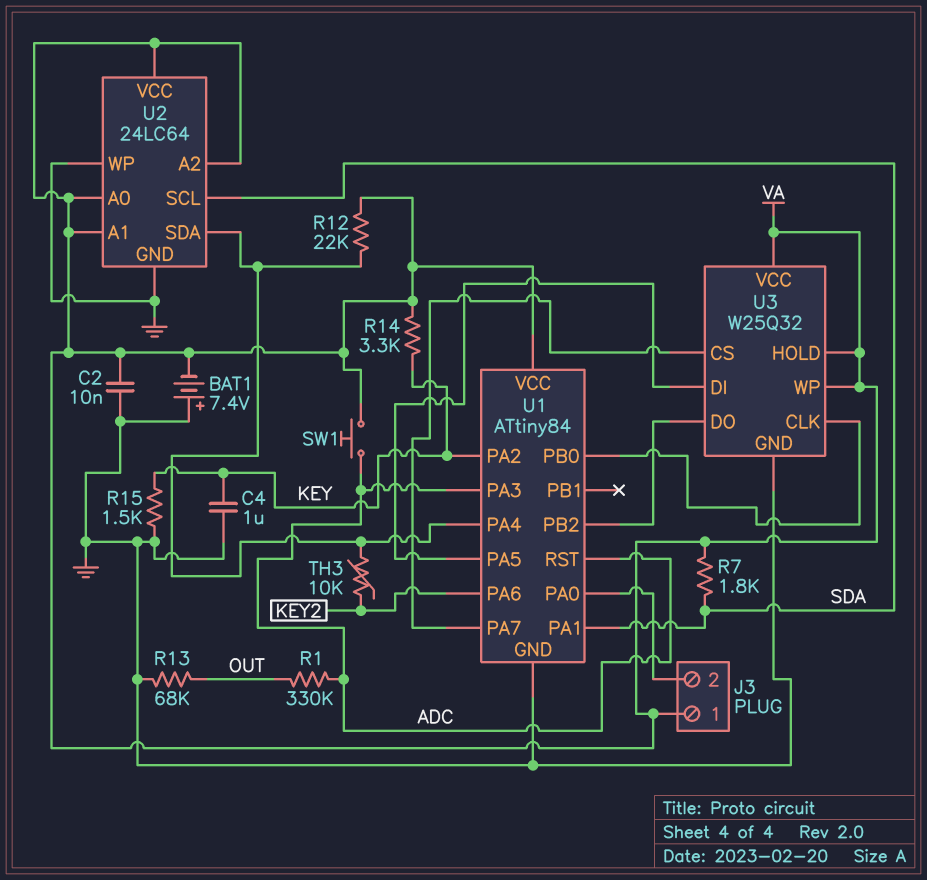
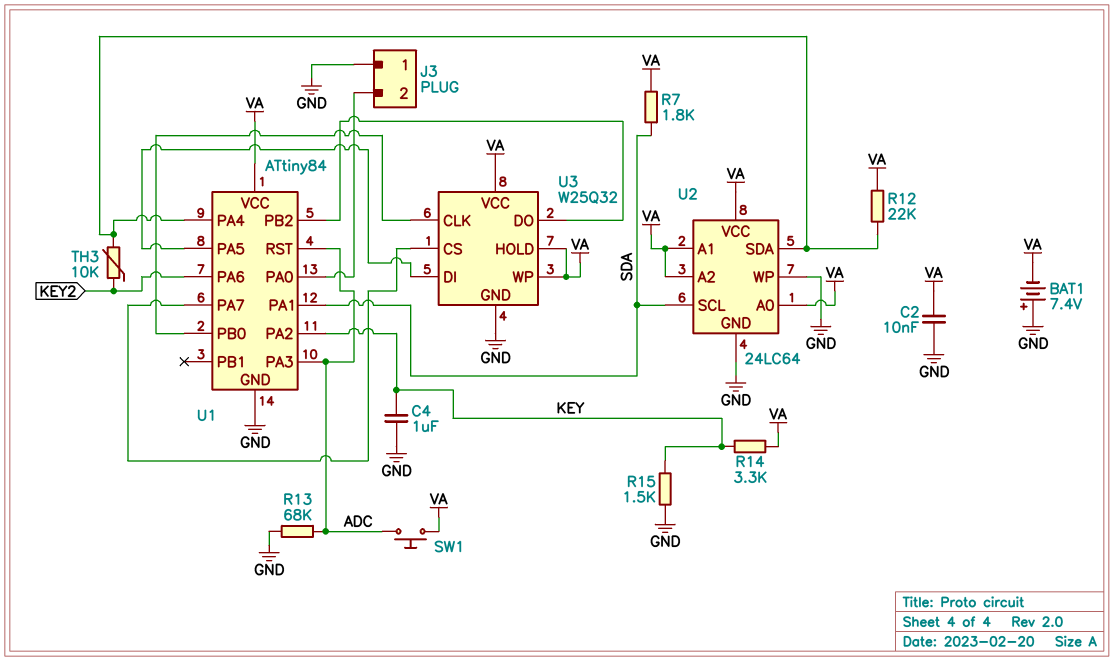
J3 pin 1: VA -> GND
R1: 330k (ADC, OUT) -> none
R13: 68k (GND, OUT) -> 68k (ADC, GND)

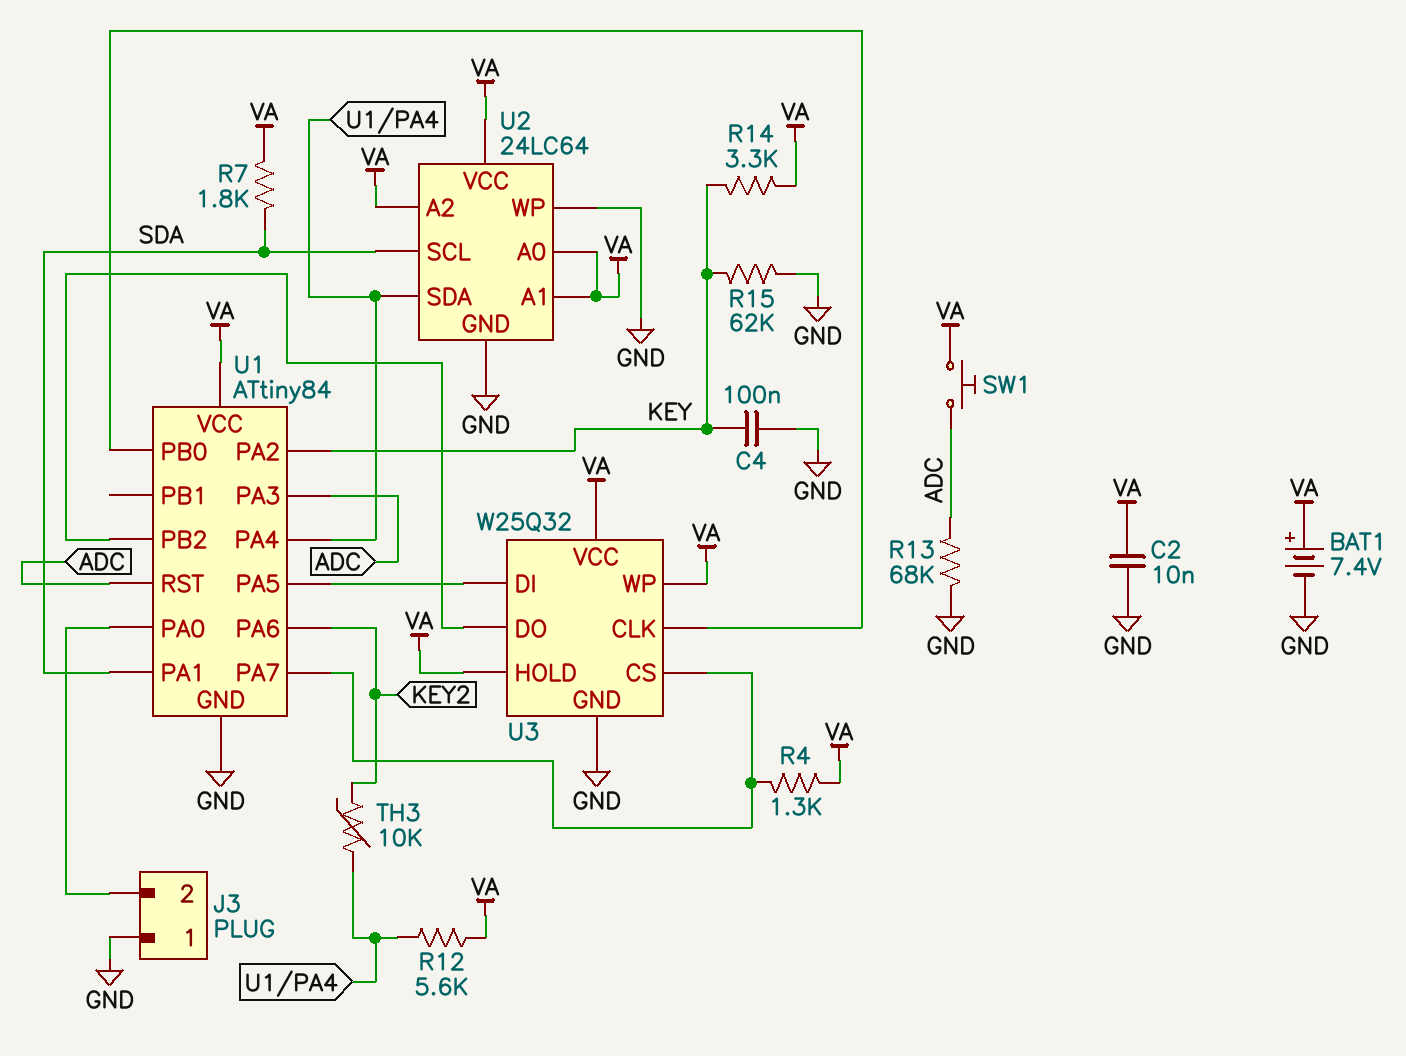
BAT1: 7.4V (plus GND, minus VA) -> 7.4V (plus VA, minus GND)
C4: 1uF (GND, KEY) -> 100nF (GND, KEY)
R4: none -> 1.3k (U1/PA7, VA)
R12: 22k (U1/PA4, VA) -> 5.6k (U1/PA4, VA)
R15: 1.5k (GND, KEY) -> 62k (GND, KEY)

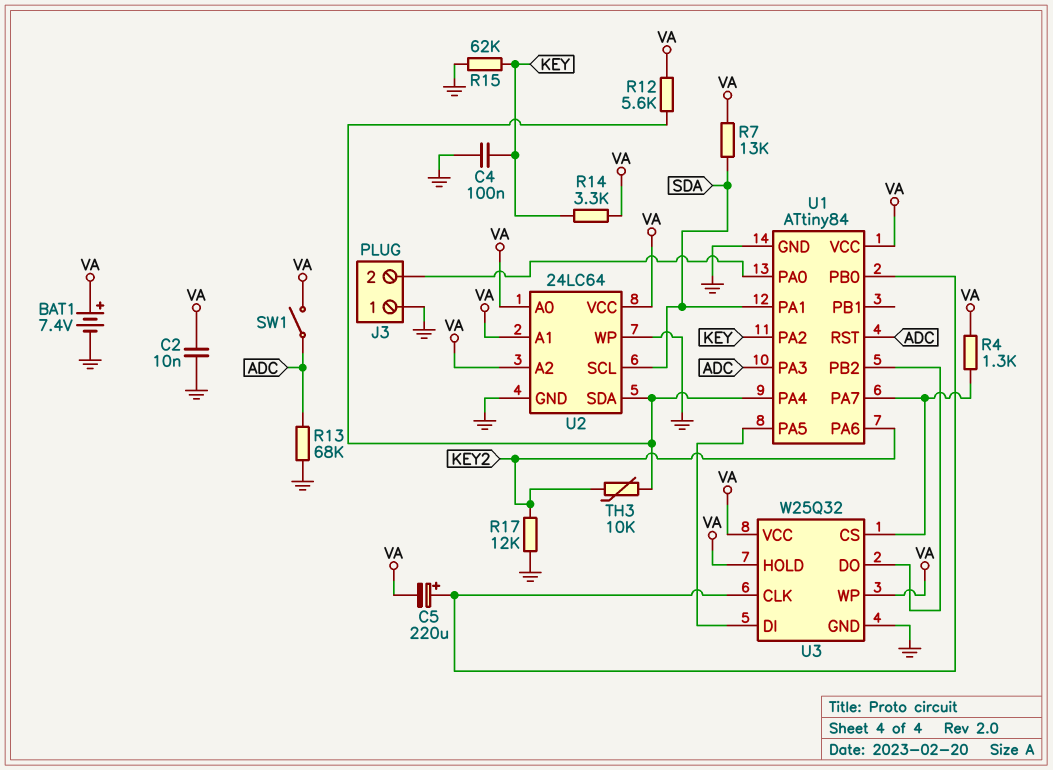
C5: none -> 220uF (plus U1/PB0, minus VA)
R7: 1.8k (SDA, VA) -> 13k (SDA, VA)
R17: none -> 12k (GND, KEY2)
SW1: button (ADC, VA) -> switch (ADC, VA)

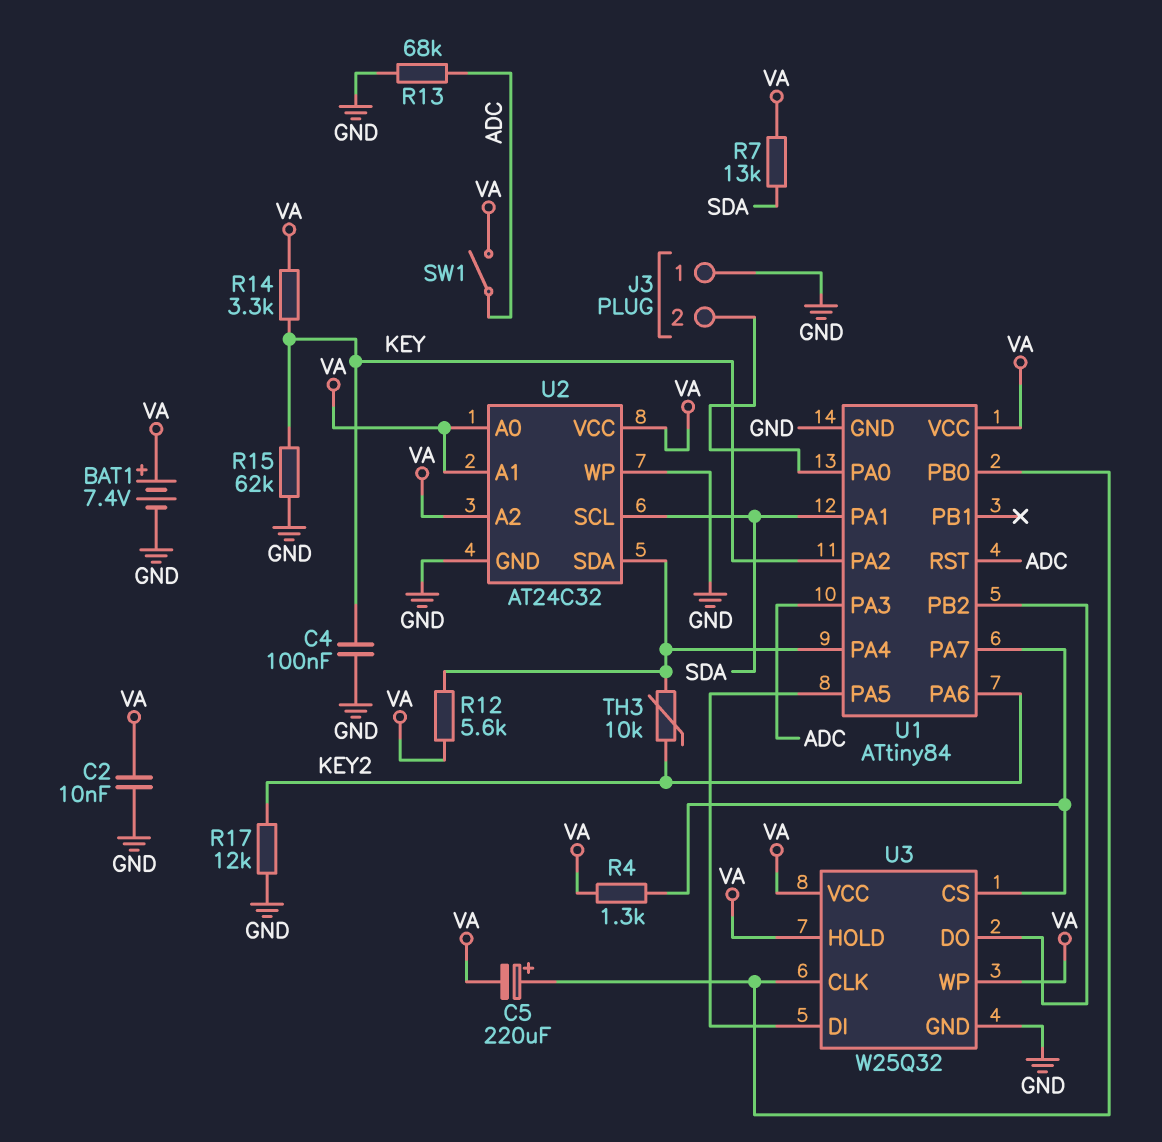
U2: 24LC64 -> AT24C32

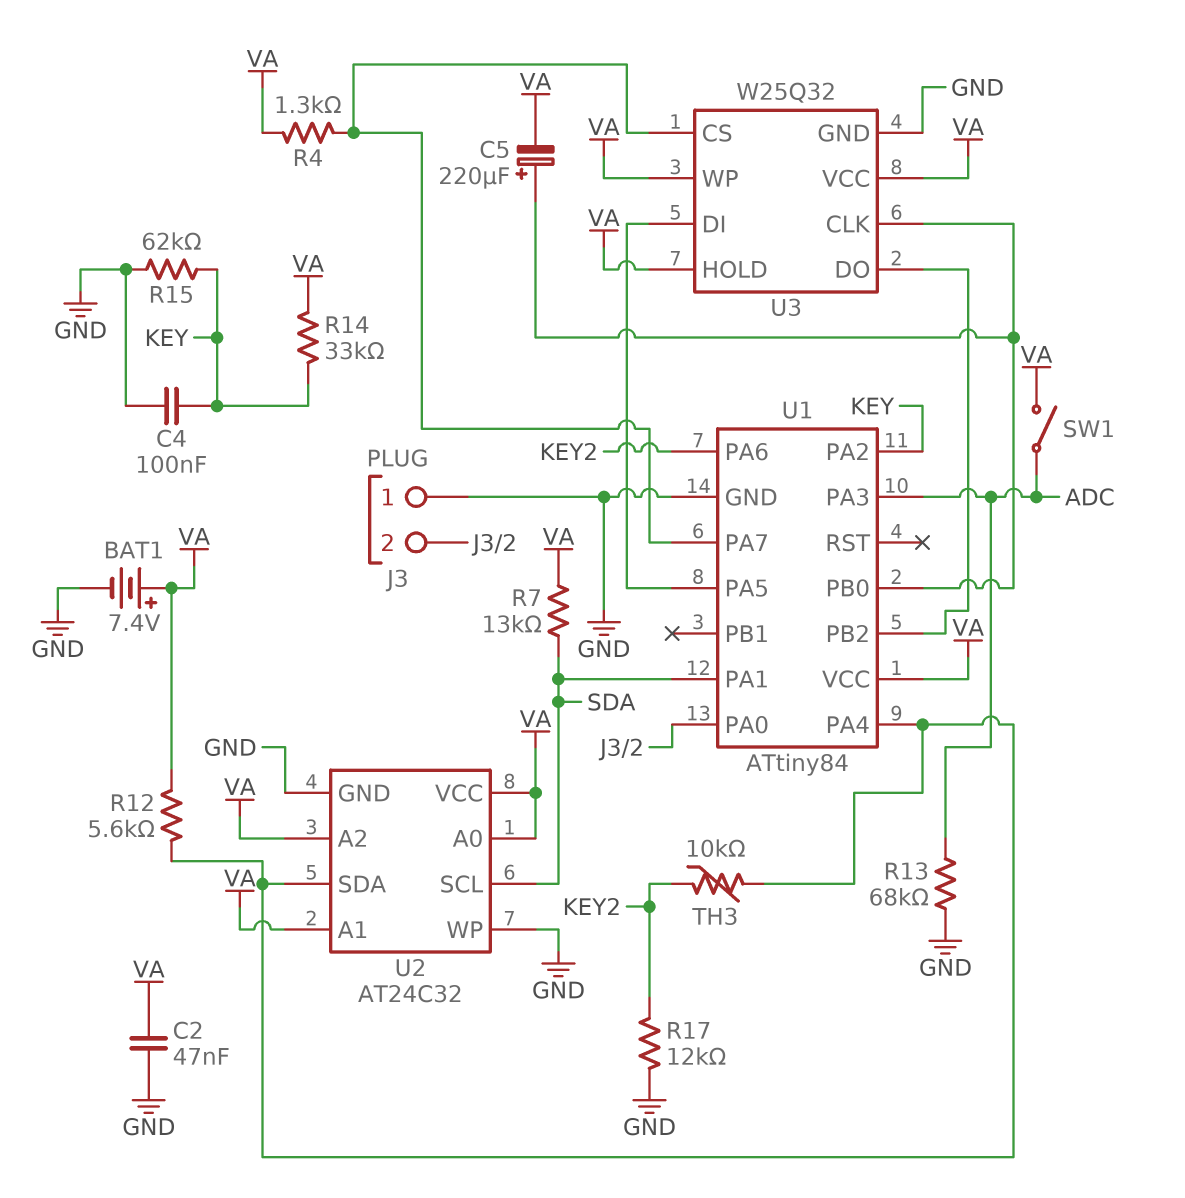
C2: 10nF (GND, VA) -> 47nF (GND, VA)
R14: 3.3k (KEY, VA) -> 33k (KEY, VA)
U1 pin RST: ADC -> none

